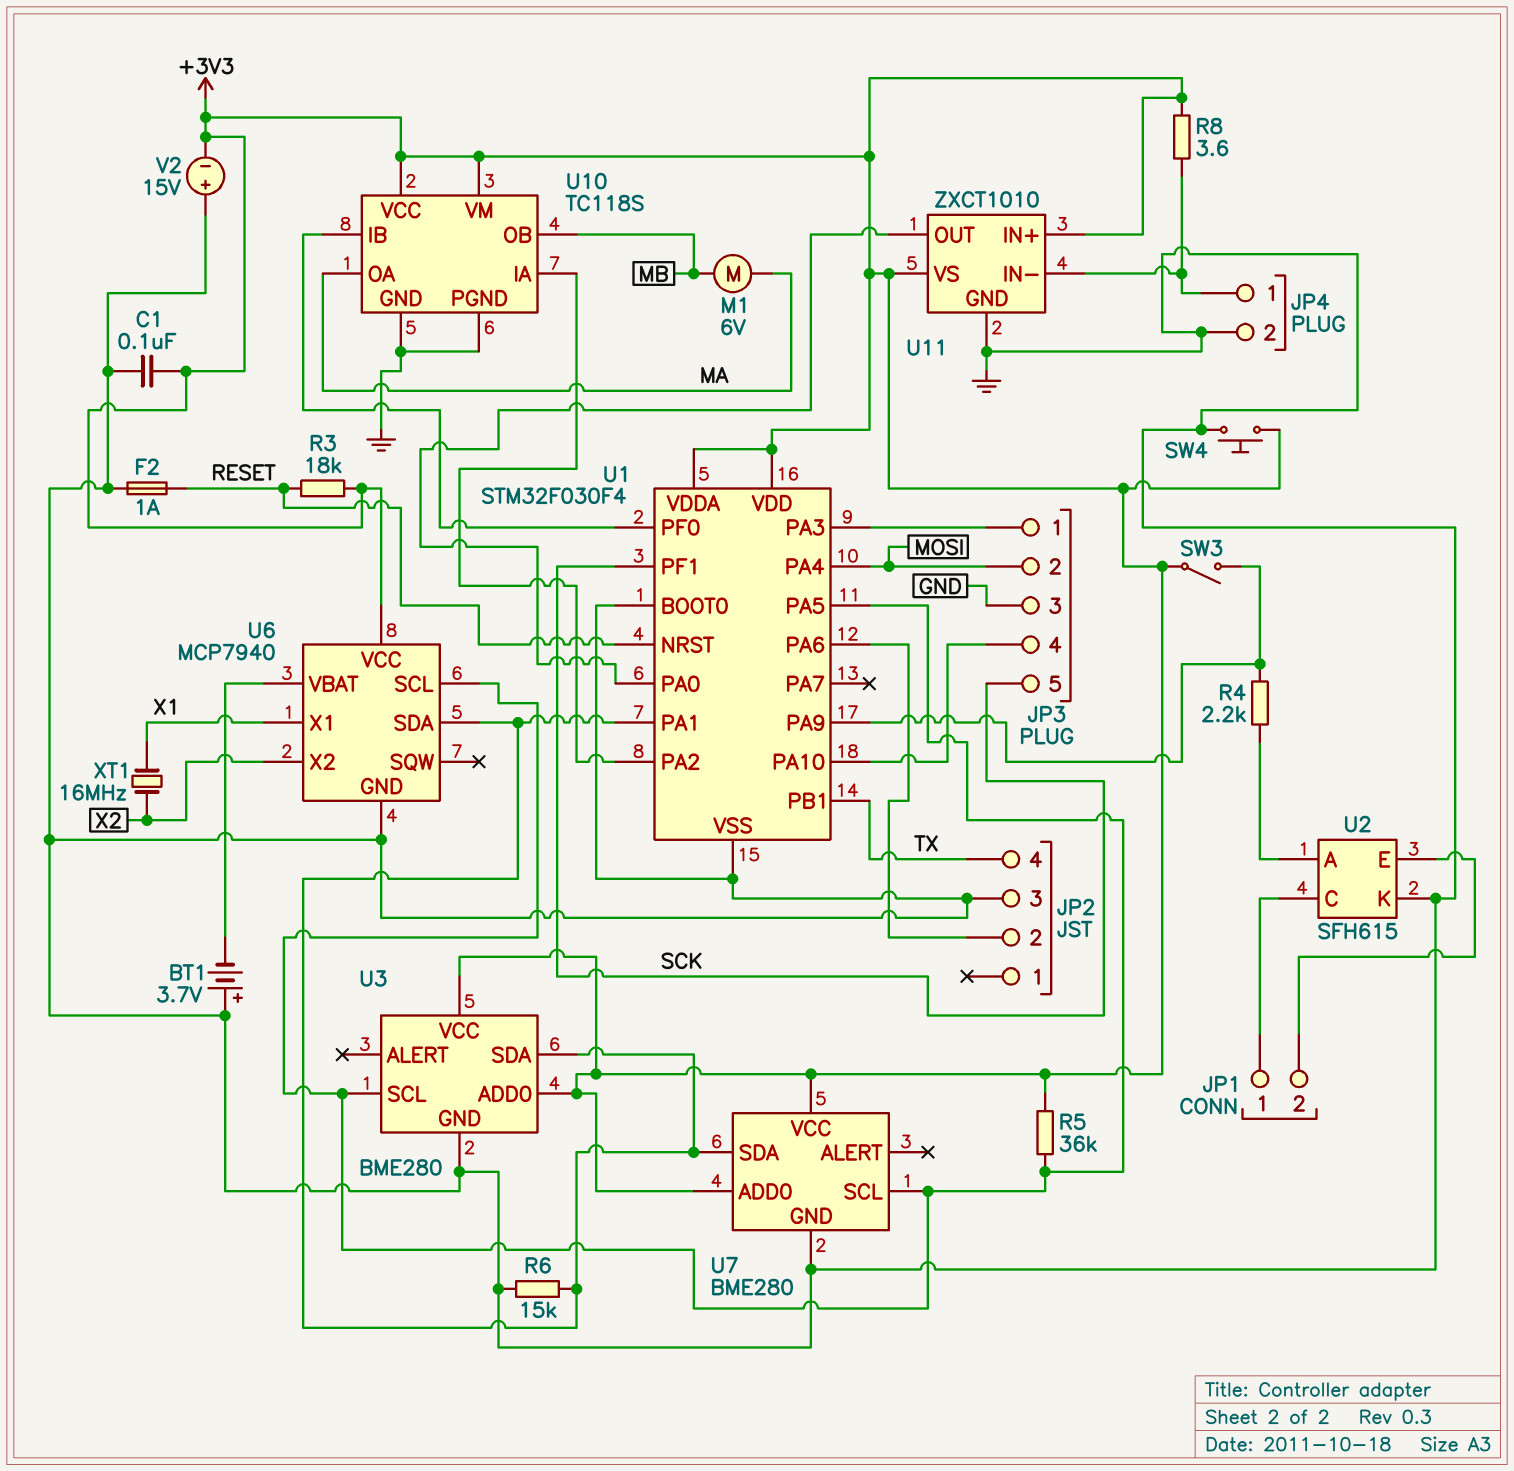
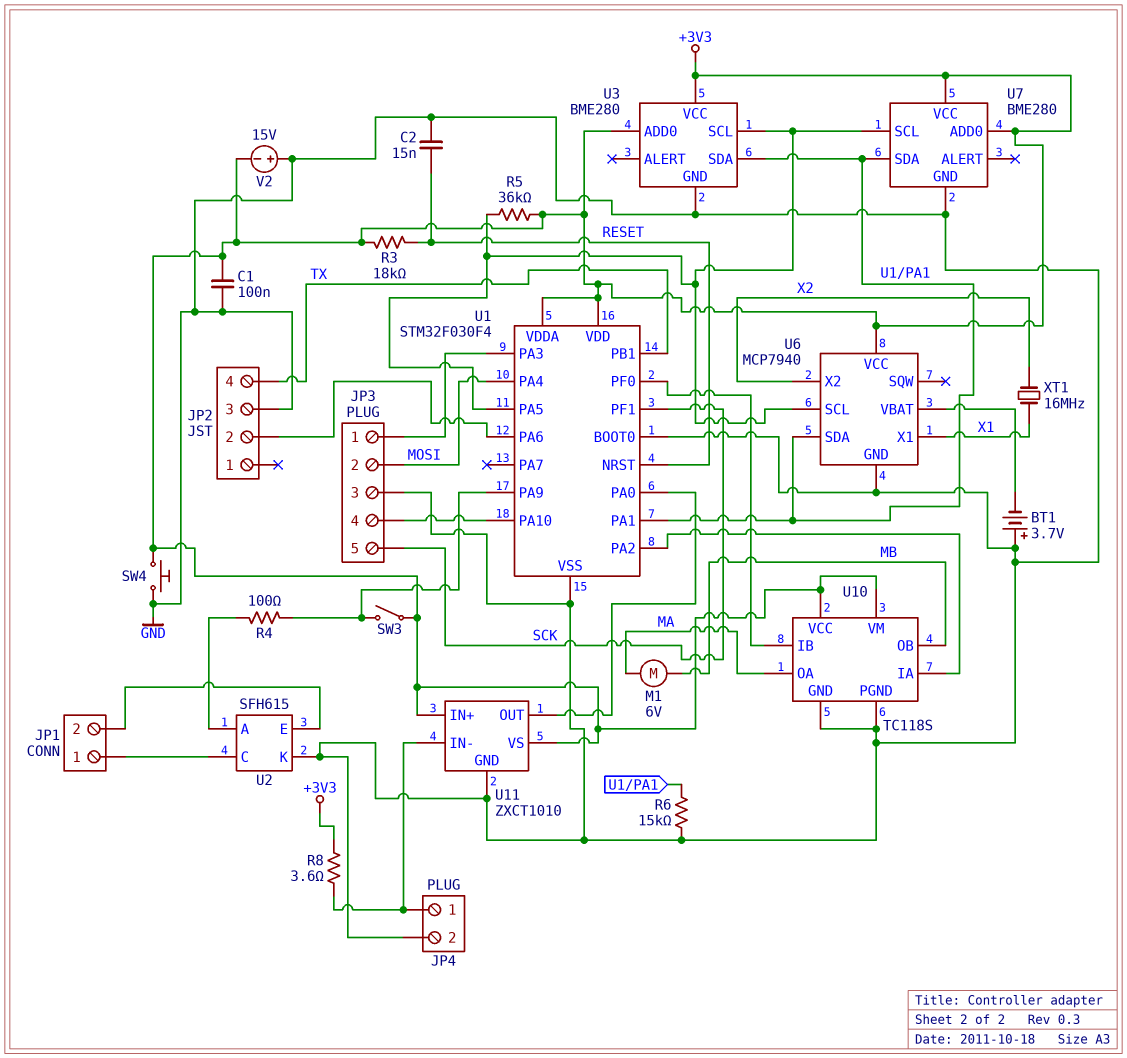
C2: none -> 15nF (GND, RESET)
F2: 1A (GND, RESET) -> none
R4: 2.2k (U1/PA9, U2/A) -> 100 (U1/PA9, U2/A)

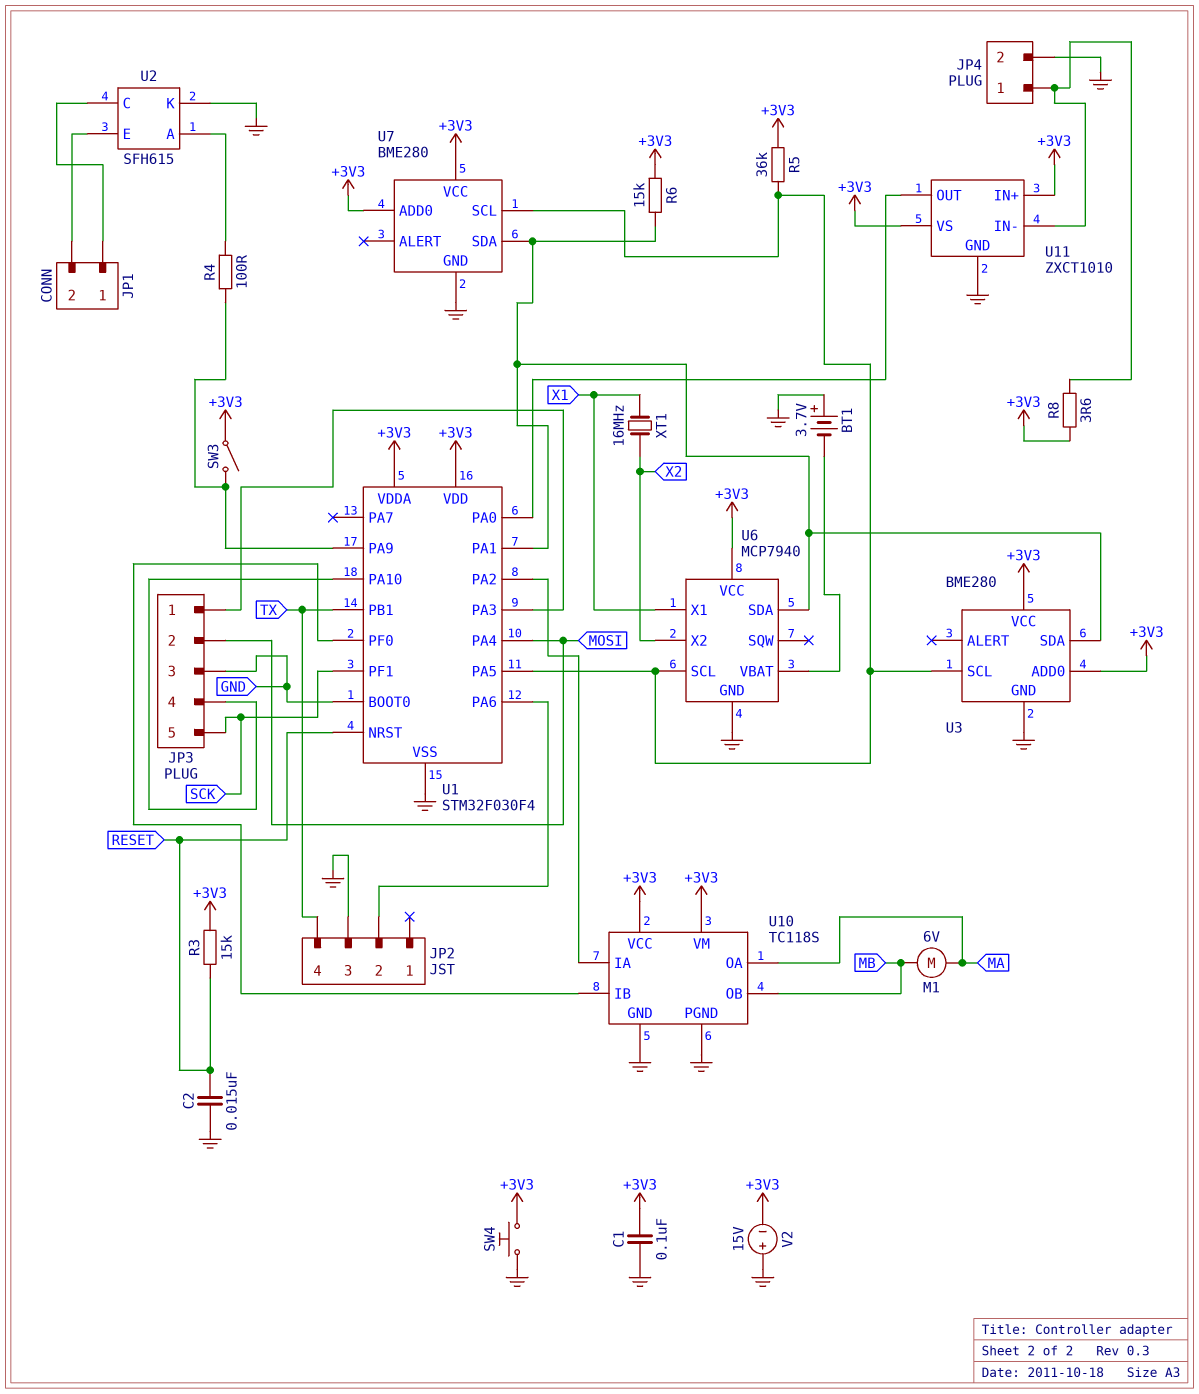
R3: 18k (+3V3, RESET) -> 15k (+3V3, RESET)
R6: 15k (GND, U1/PA1) -> 15k (+3V3, U1/PA1)

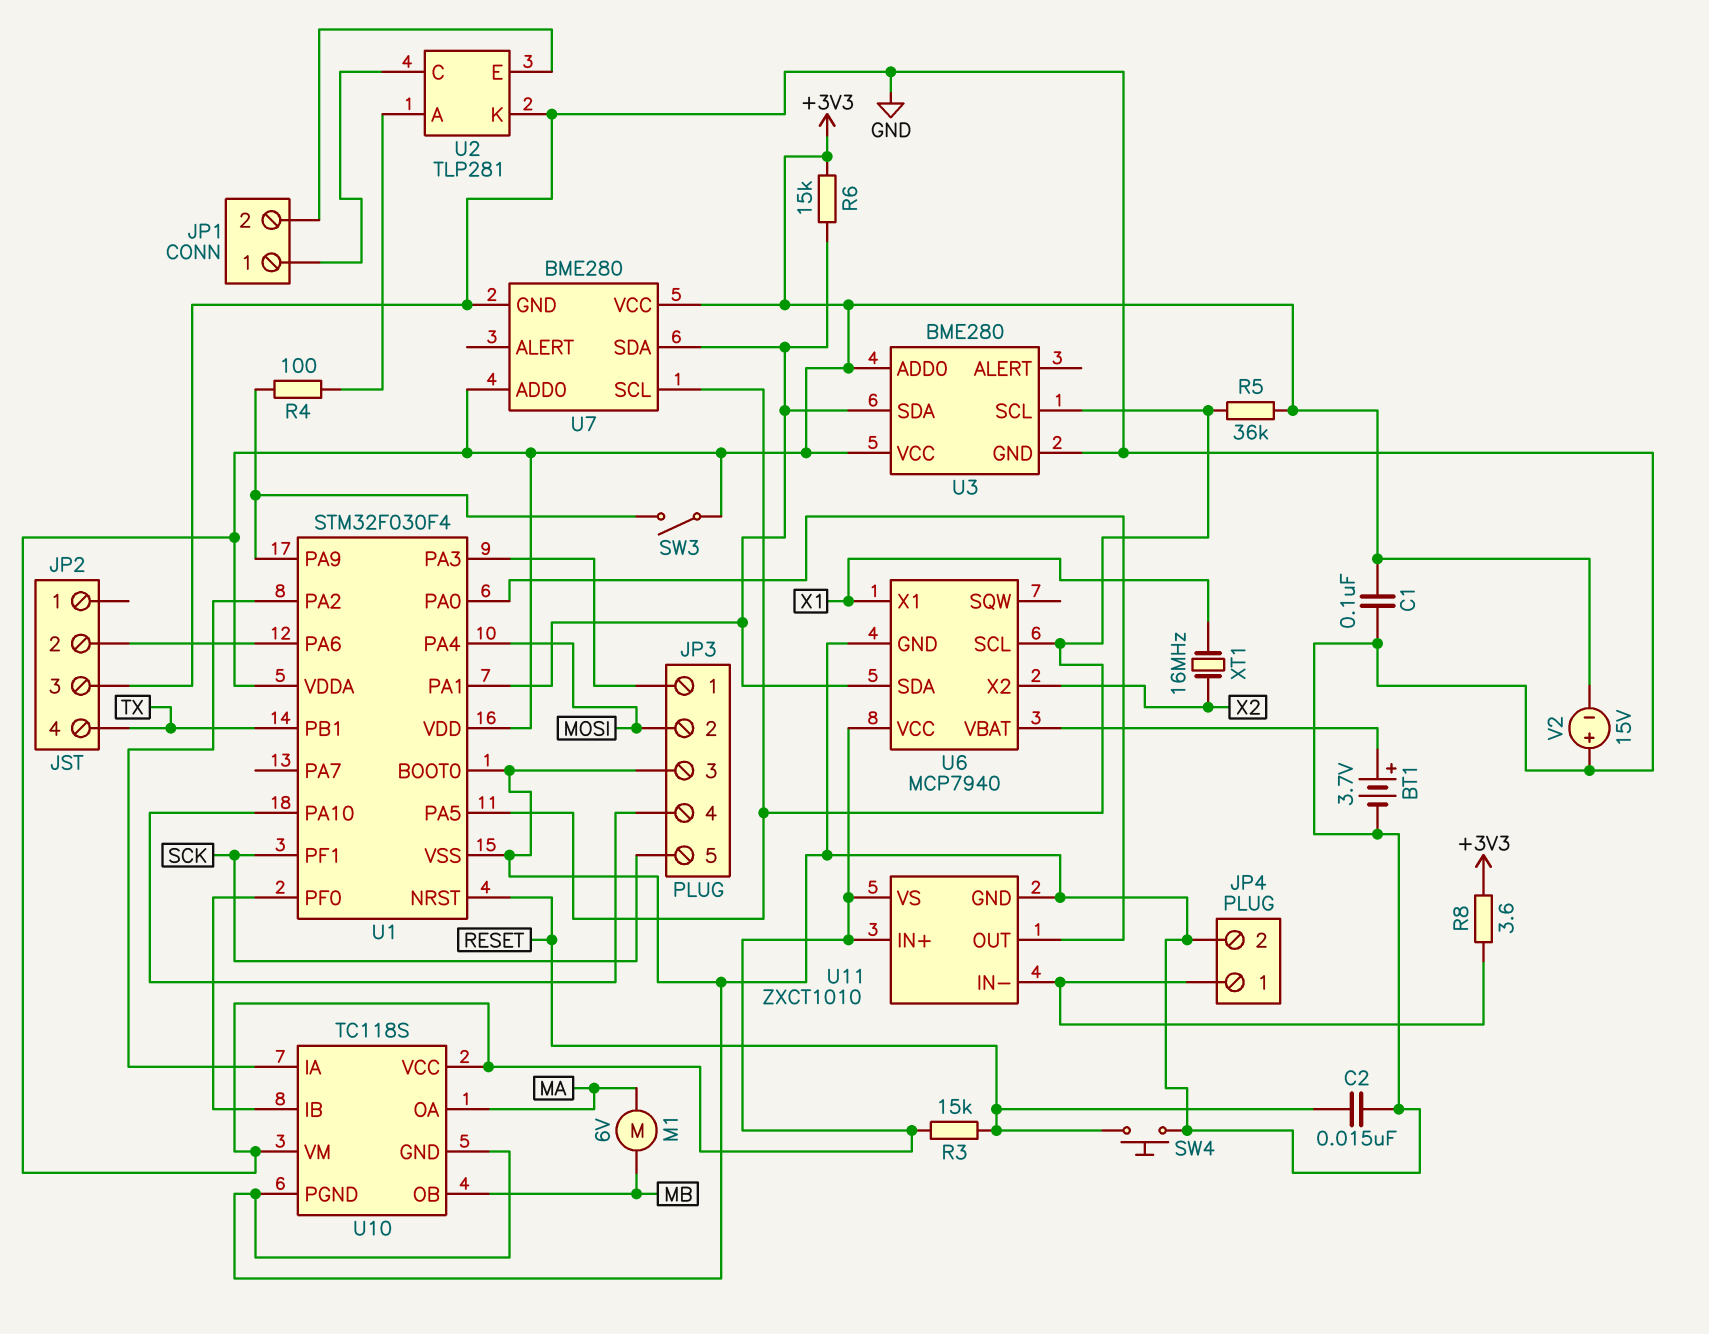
BT1: 3.7V (plus GND, minus U6/VBAT) -> 3.7V (plus U6/VBAT, minus GND)
SW4: button (+3V3, GND) -> button (GND, RESET)
U2: SFH615 -> TLP281

